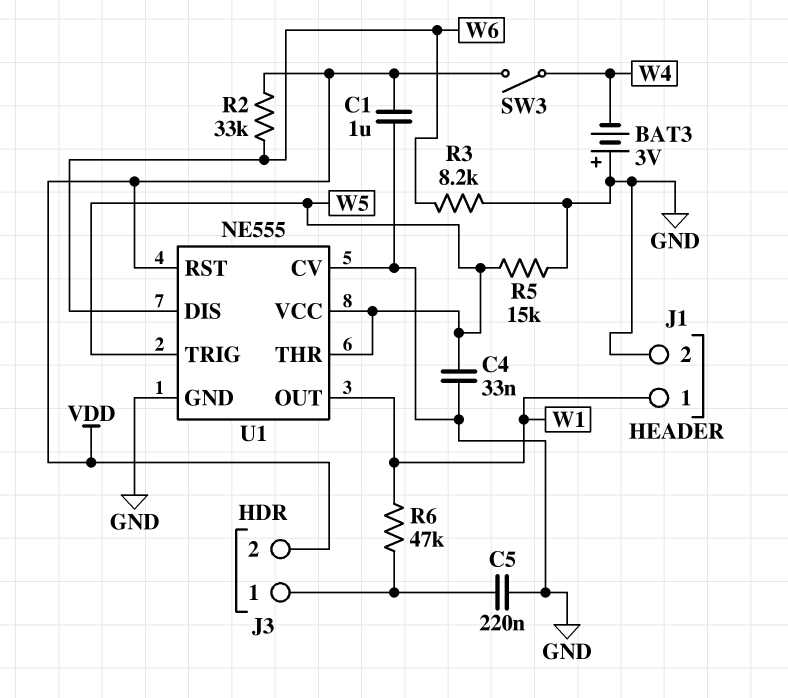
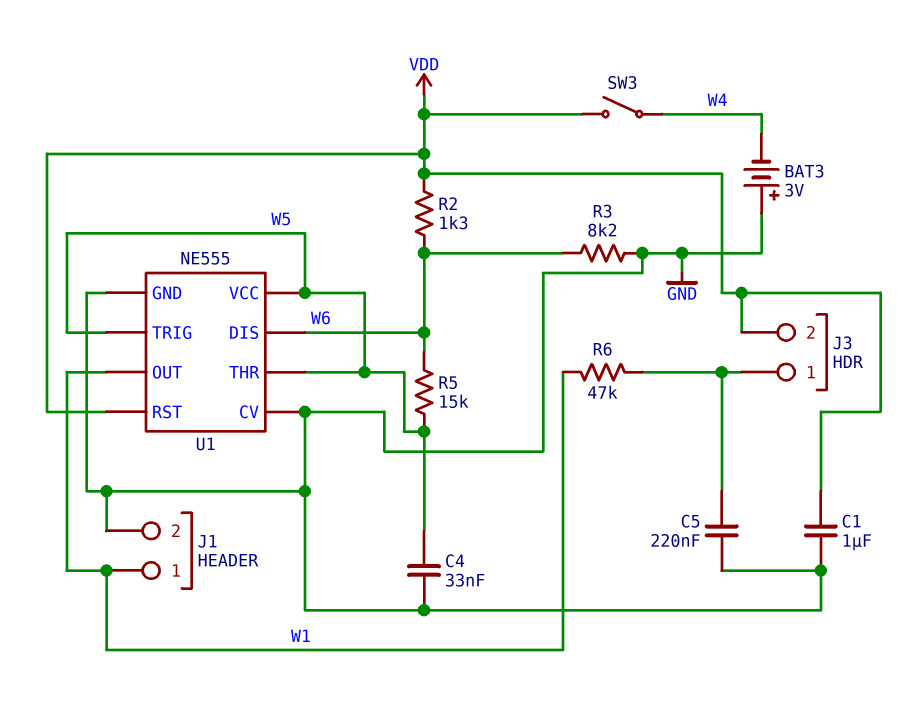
R2: 33k (VDD, W6) -> 1.3k (VDD, W6)
R5: 15k (GND, W5) -> 15k (W5, W6)

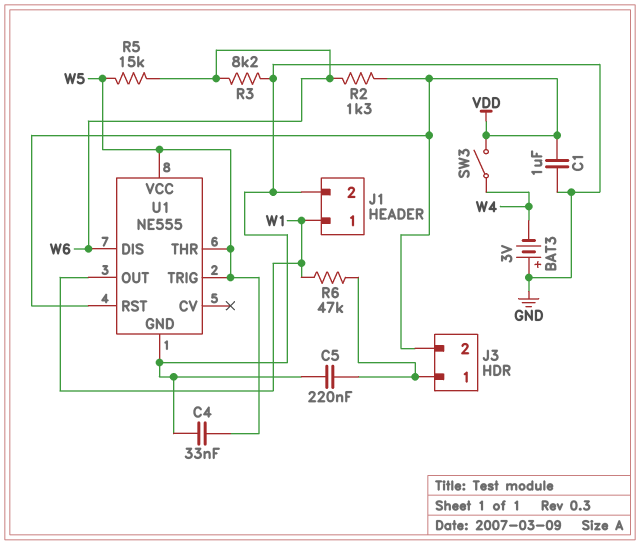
U1 pin CV: GND -> none

